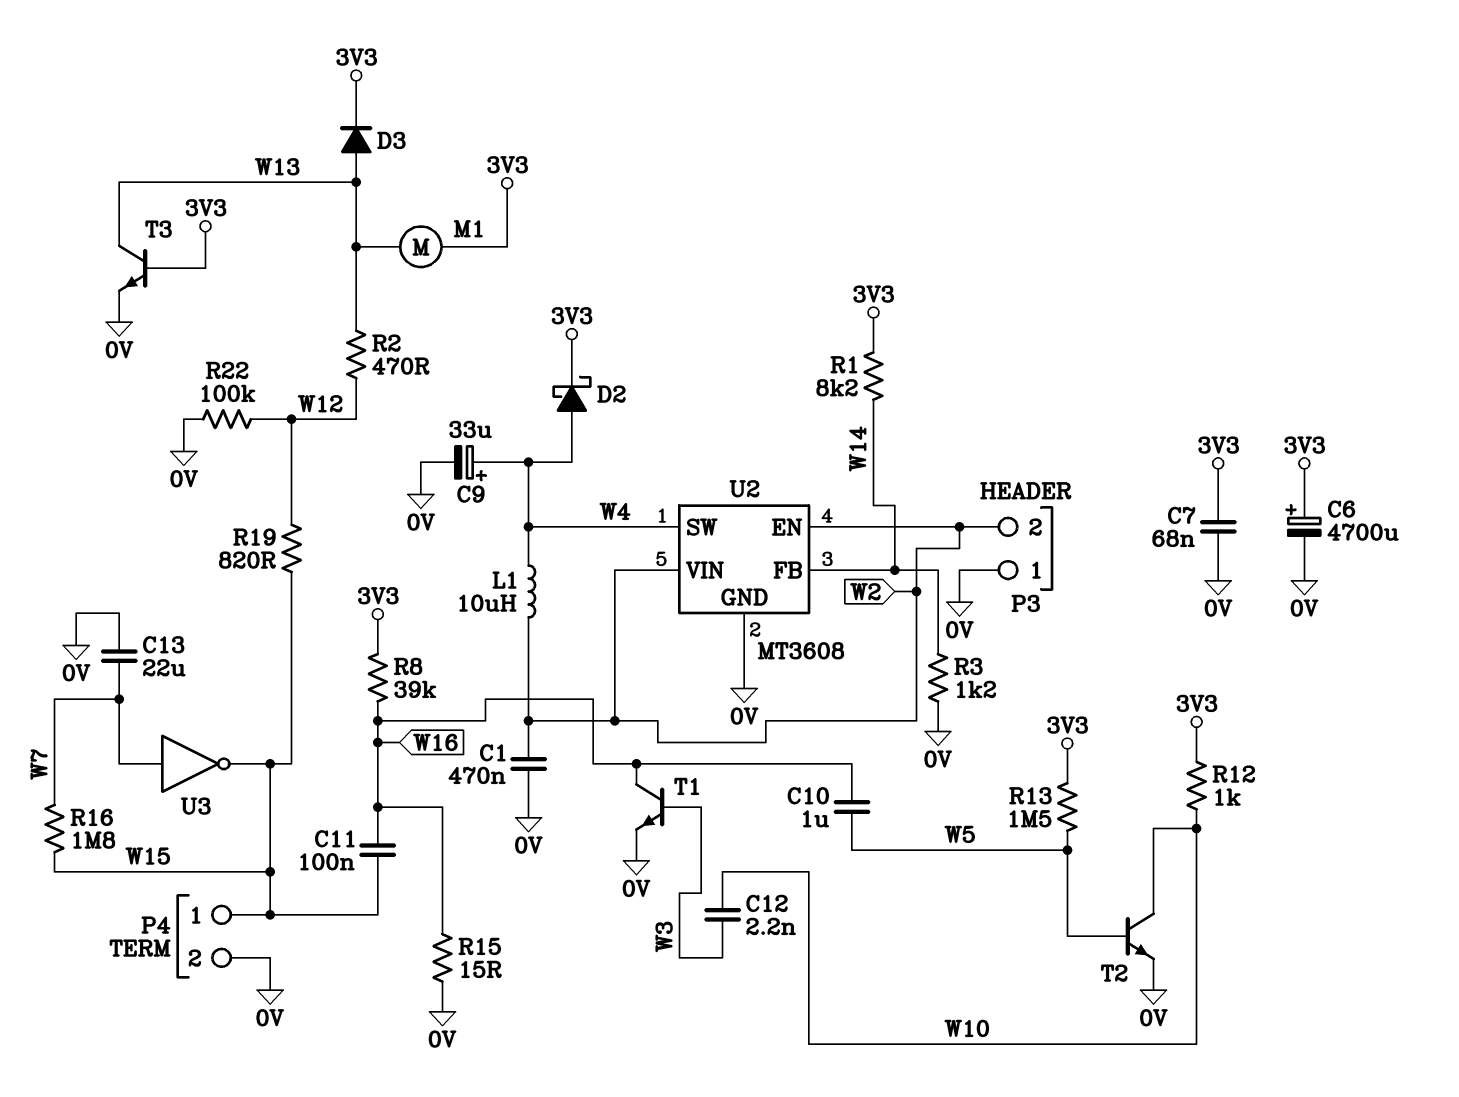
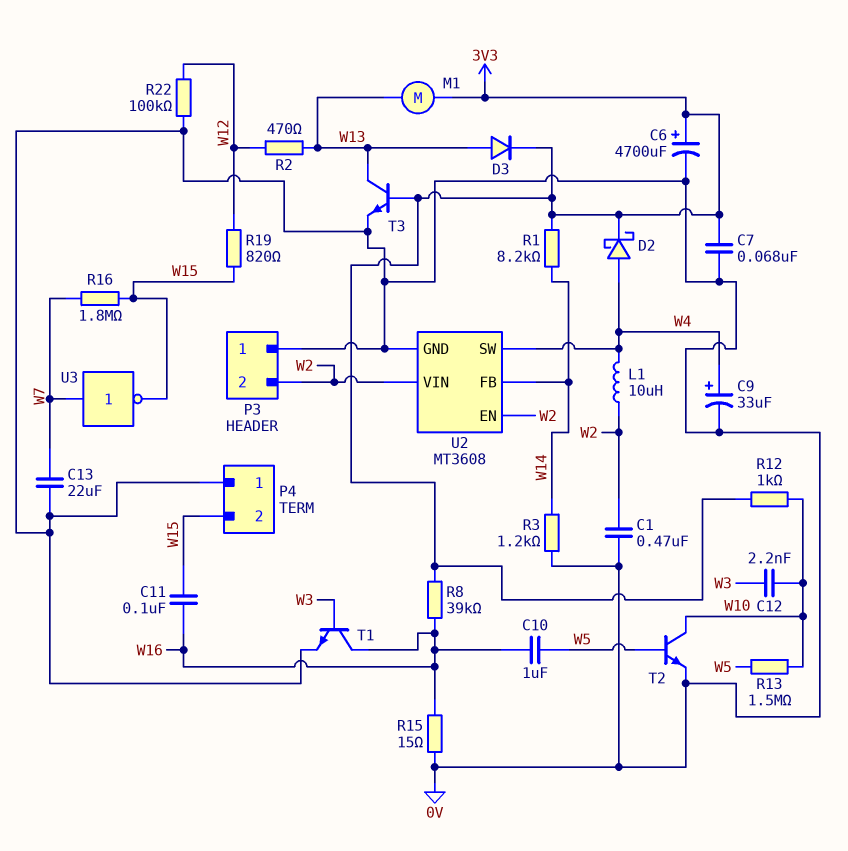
P4 pin 1: W15 -> 0V
P4 pin 2: 0V -> W15
R13: 1.5M (3V3, W5) -> 1.5M (W5, W10)

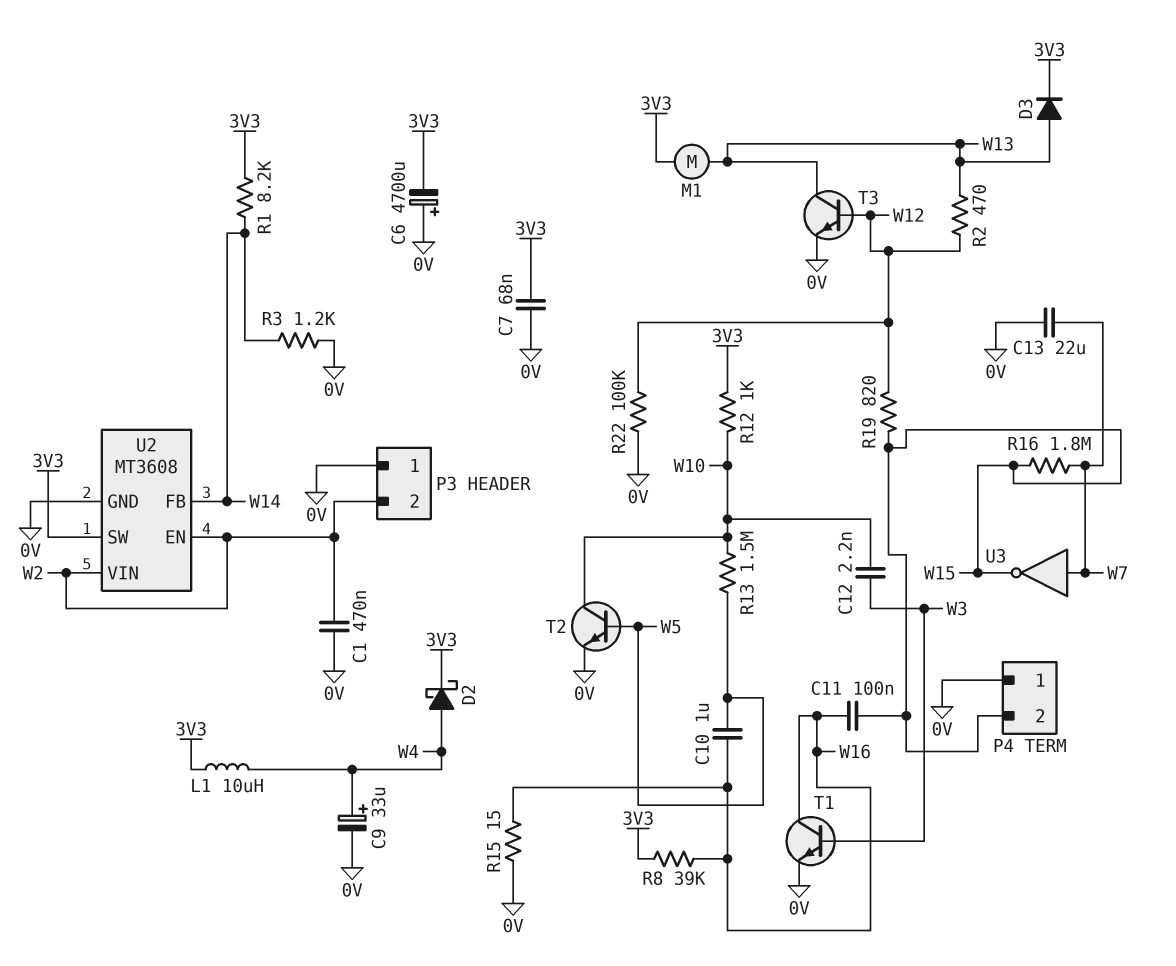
C6: 4700uF (plus 3V3, minus 0V) -> 4700uF (plus 0V, minus 3V3)
L1: 10uH (W2, W4) -> 10uH (3V3, W4)
T3: NPN (B 3V3, C W13, E 0V) -> NPN (B W12, C W13, E 0V)
U2 pin SW: W4 -> 3V3

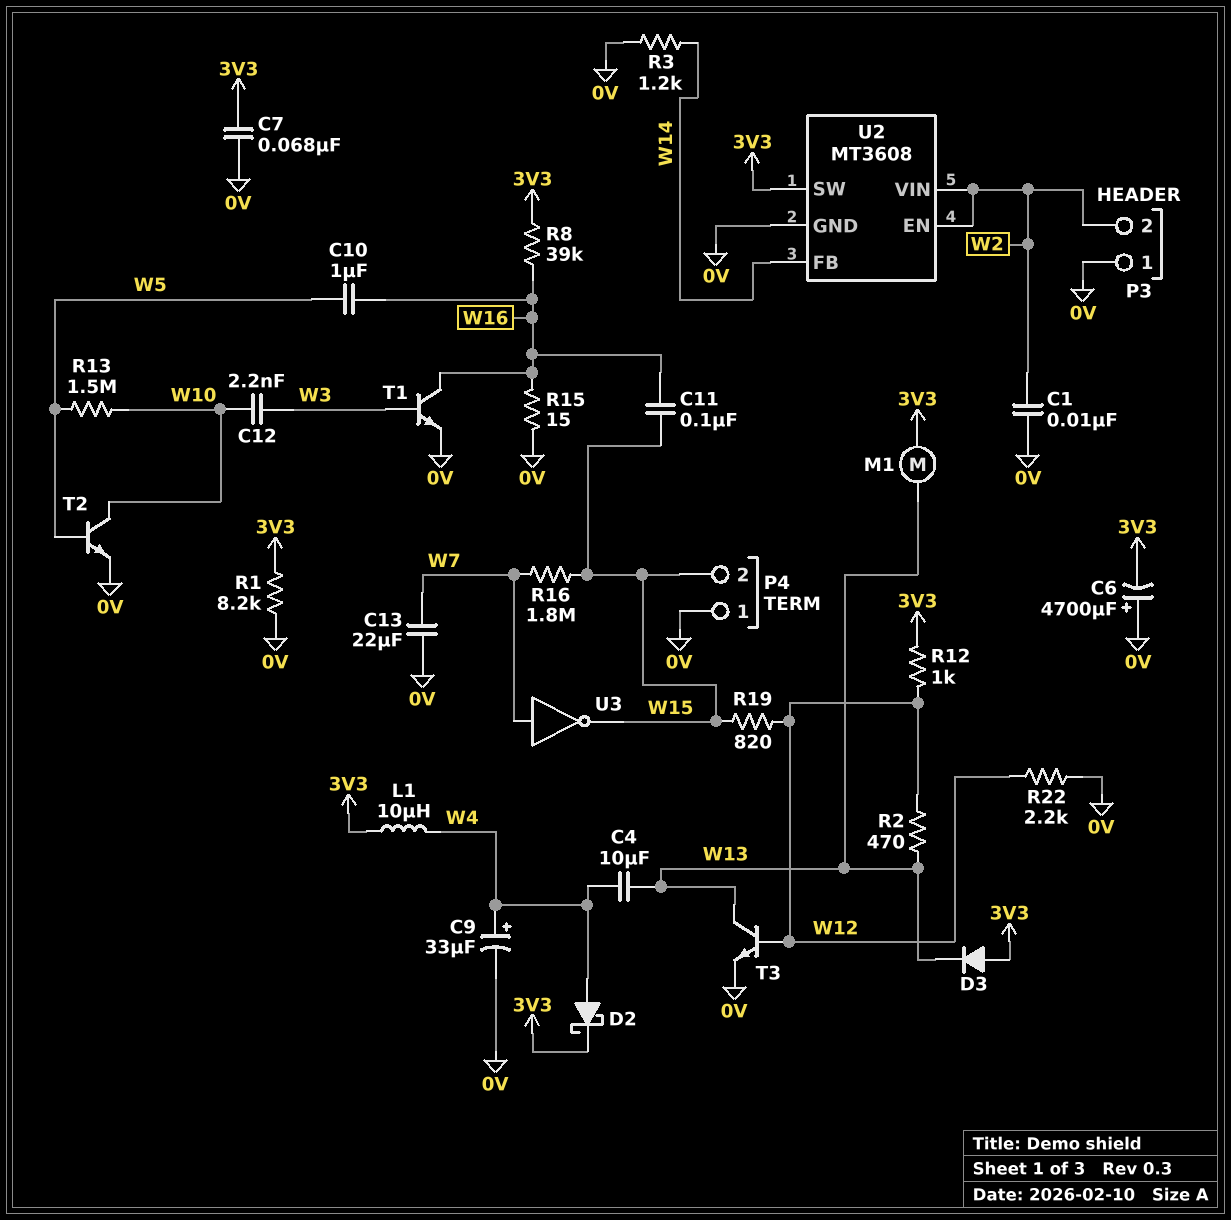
C1: 470nF (0V, W2) -> 10nF (0V, W2)
C4: none -> 10uF (W4, W13)
D3: diode (A W13, K 3V3) -> diode (A 3V3, K W13)
R1: 8.2k (3V3, W14) -> 8.2k (0V, 3V3)
R12: 1k (3V3, W10) -> 1k (3V3, W12)
R22: 100k (0V, W12) -> 2.2k (0V, W12)

